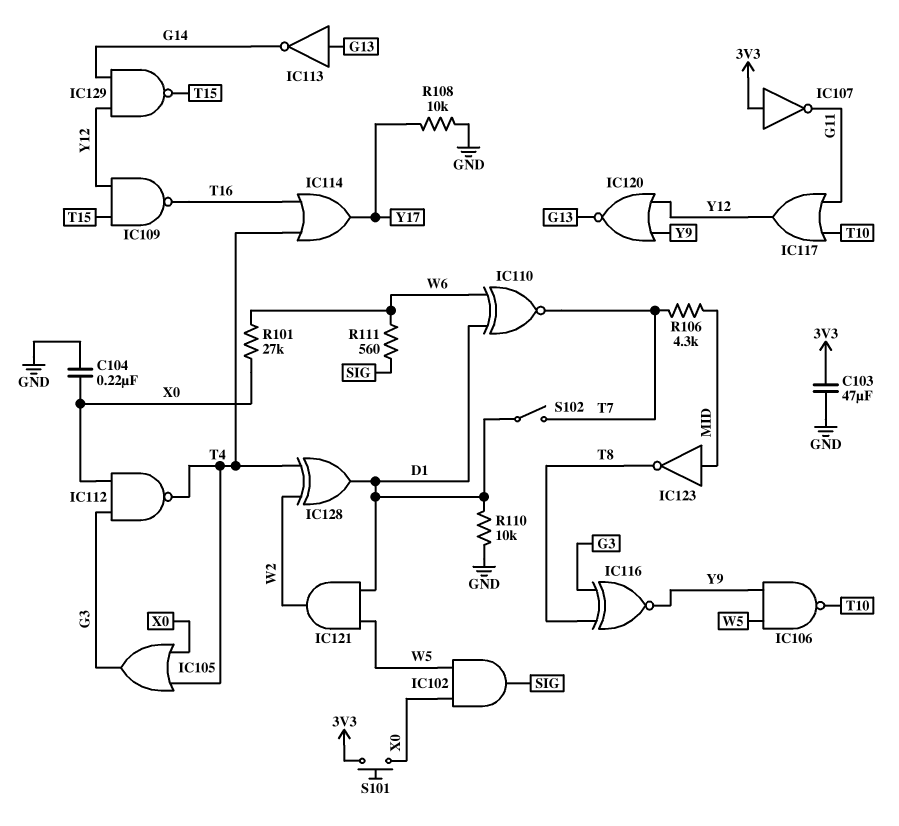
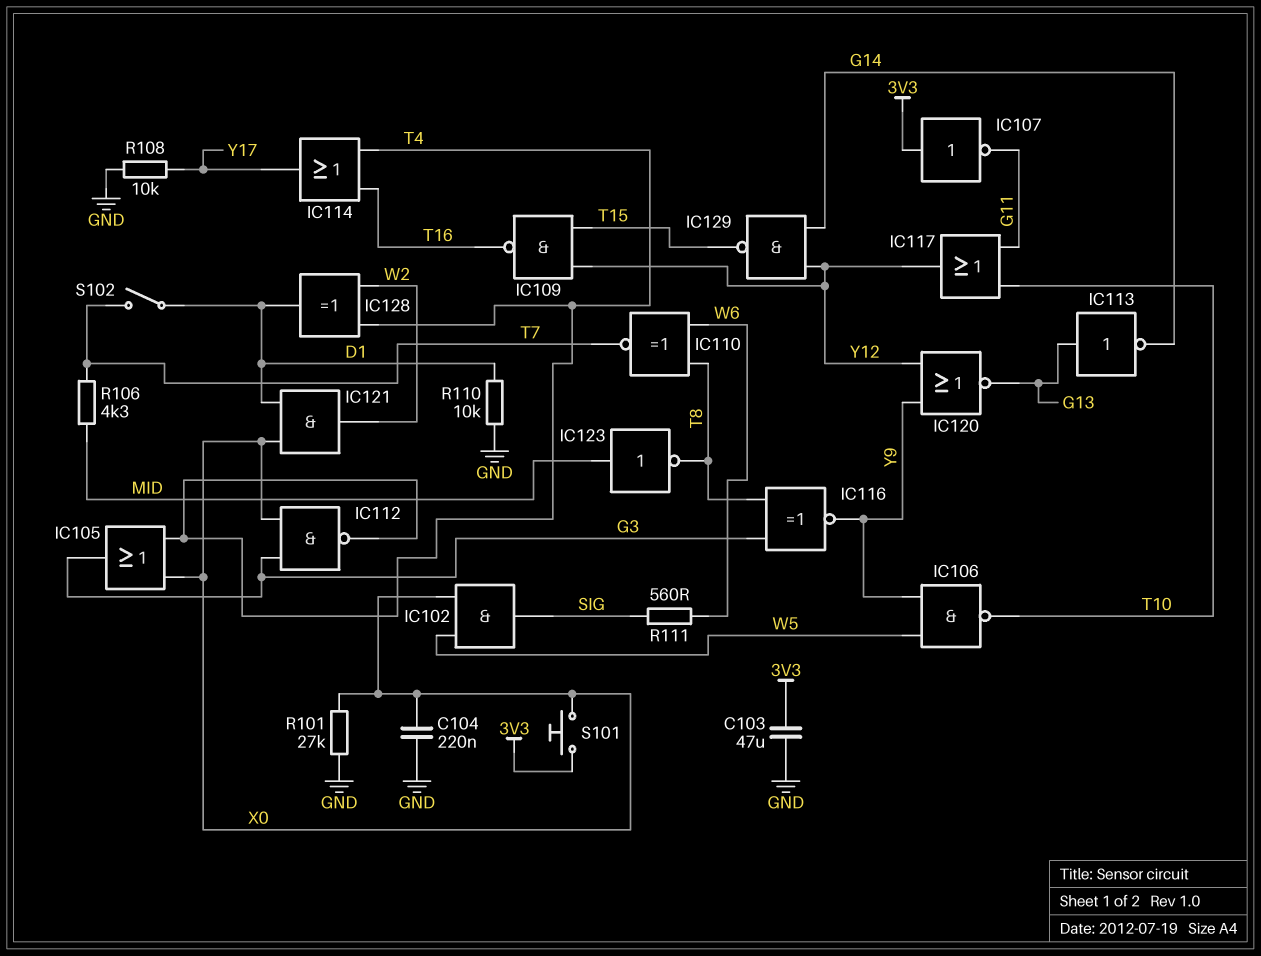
IC110: XNOR (in D1, in W6, out T7) -> XNOR (in T8, in W6, out T7)
IC121: AND (in D1, in W5, out W2) -> AND (in D1, in X0, out W2)
R101: 27k (W6, X0) -> 27k (GND, X0)

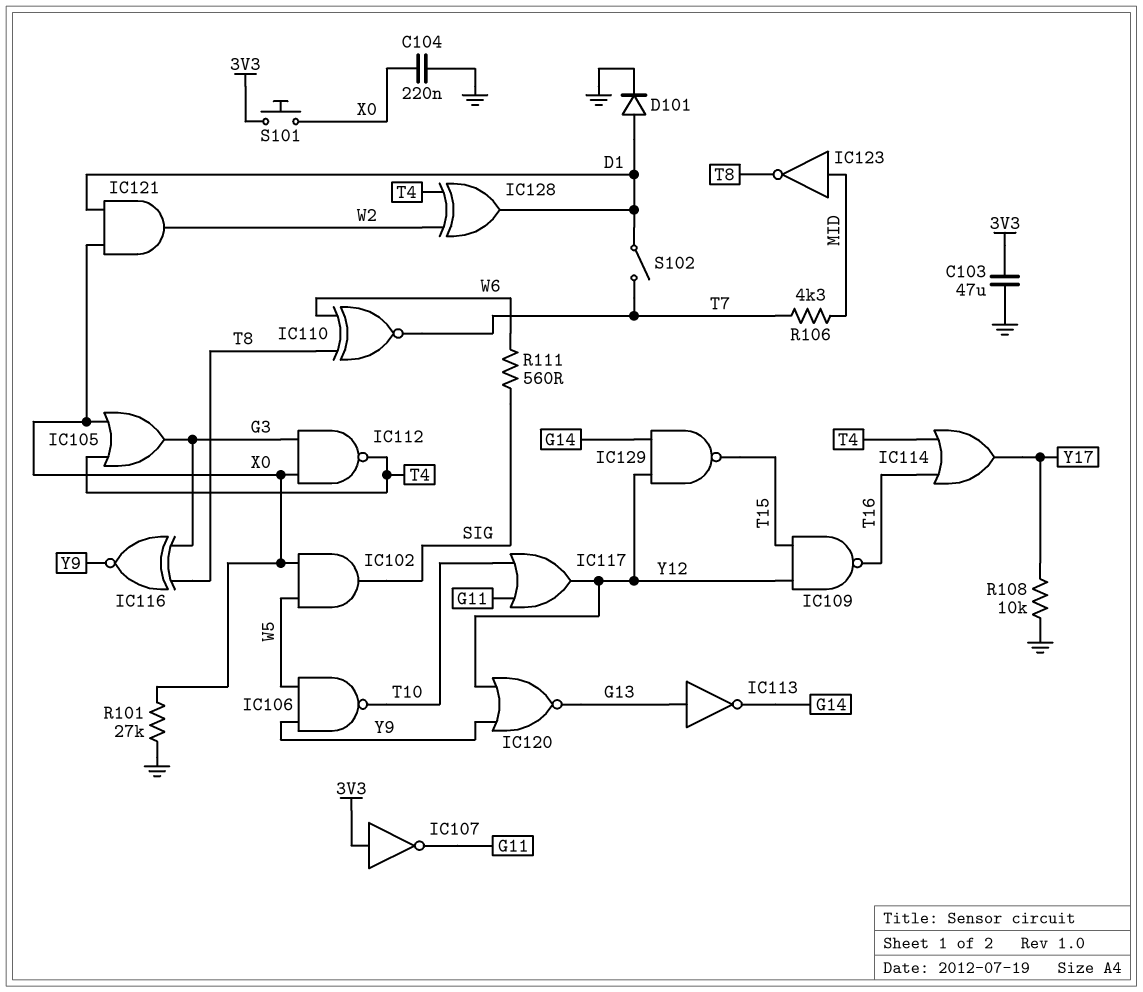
D101: none -> diode (A D1, K GND)
R110: 10k (D1, GND) -> none

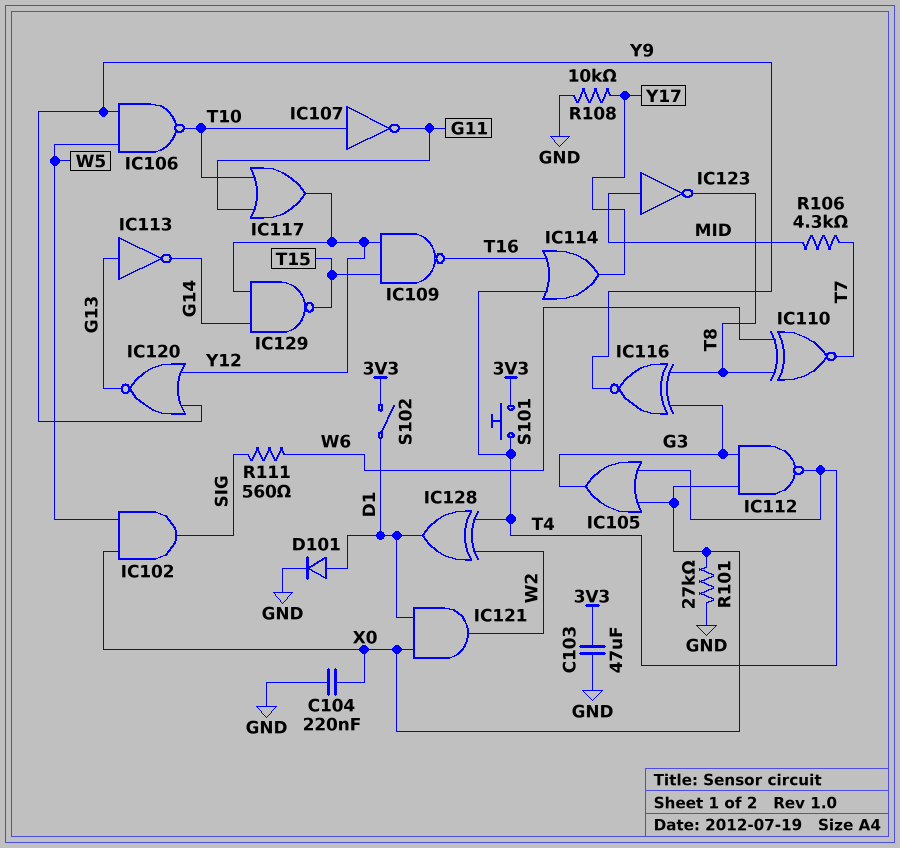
IC107: NOT (in 3V3, out G11) -> NOT (in T10, out G11)
S101: button (3V3, X0) -> button (3V3, T4)
S102: switch (D1, T7) -> switch (3V3, D1)

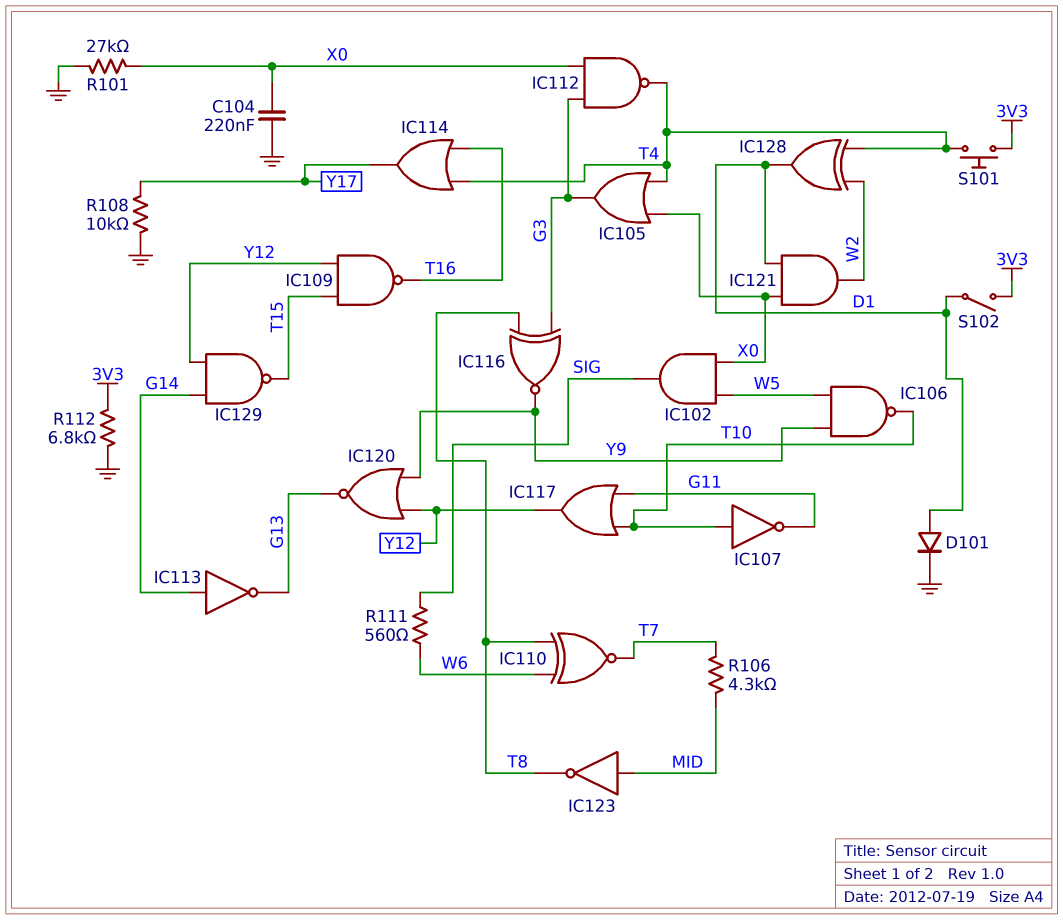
C103: 47uF (3V3, GND) -> none
IC113: NOT (in G13, out G14) -> NOT (in G14, out G13)
R112: none -> 6.8k (3V3, GND)

